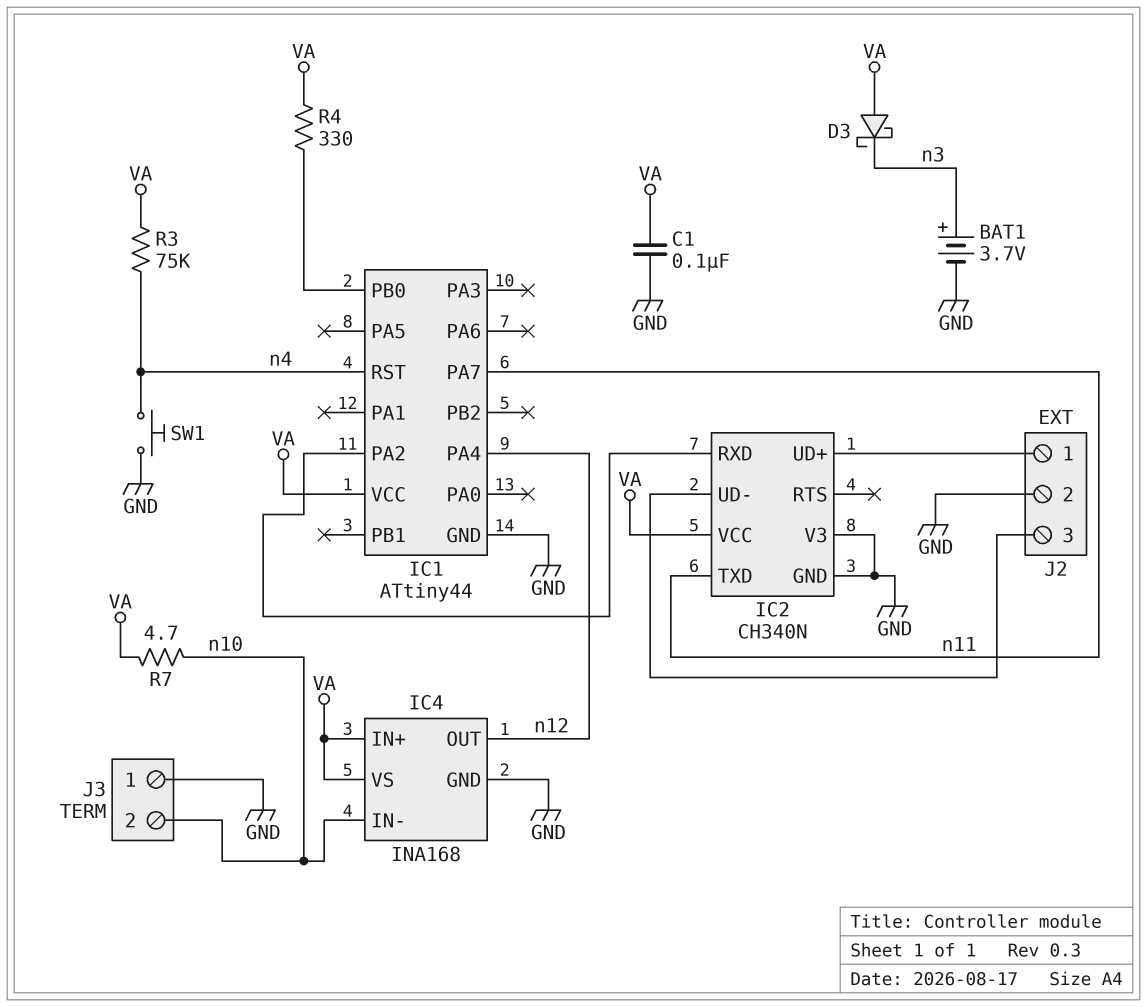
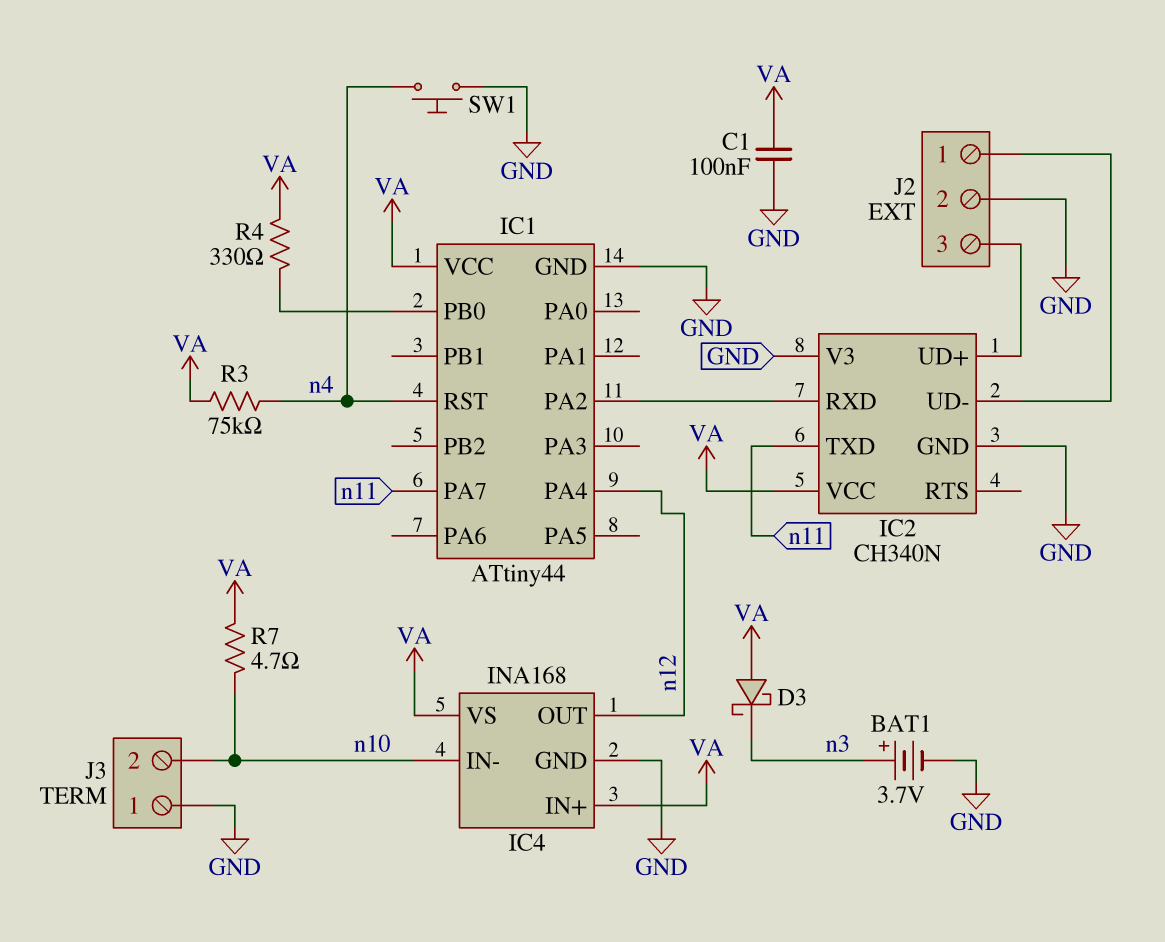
J2 pin 1: IC2/UD+ -> IC2/UD-
J2 pin 3: IC2/UD- -> IC2/UD+

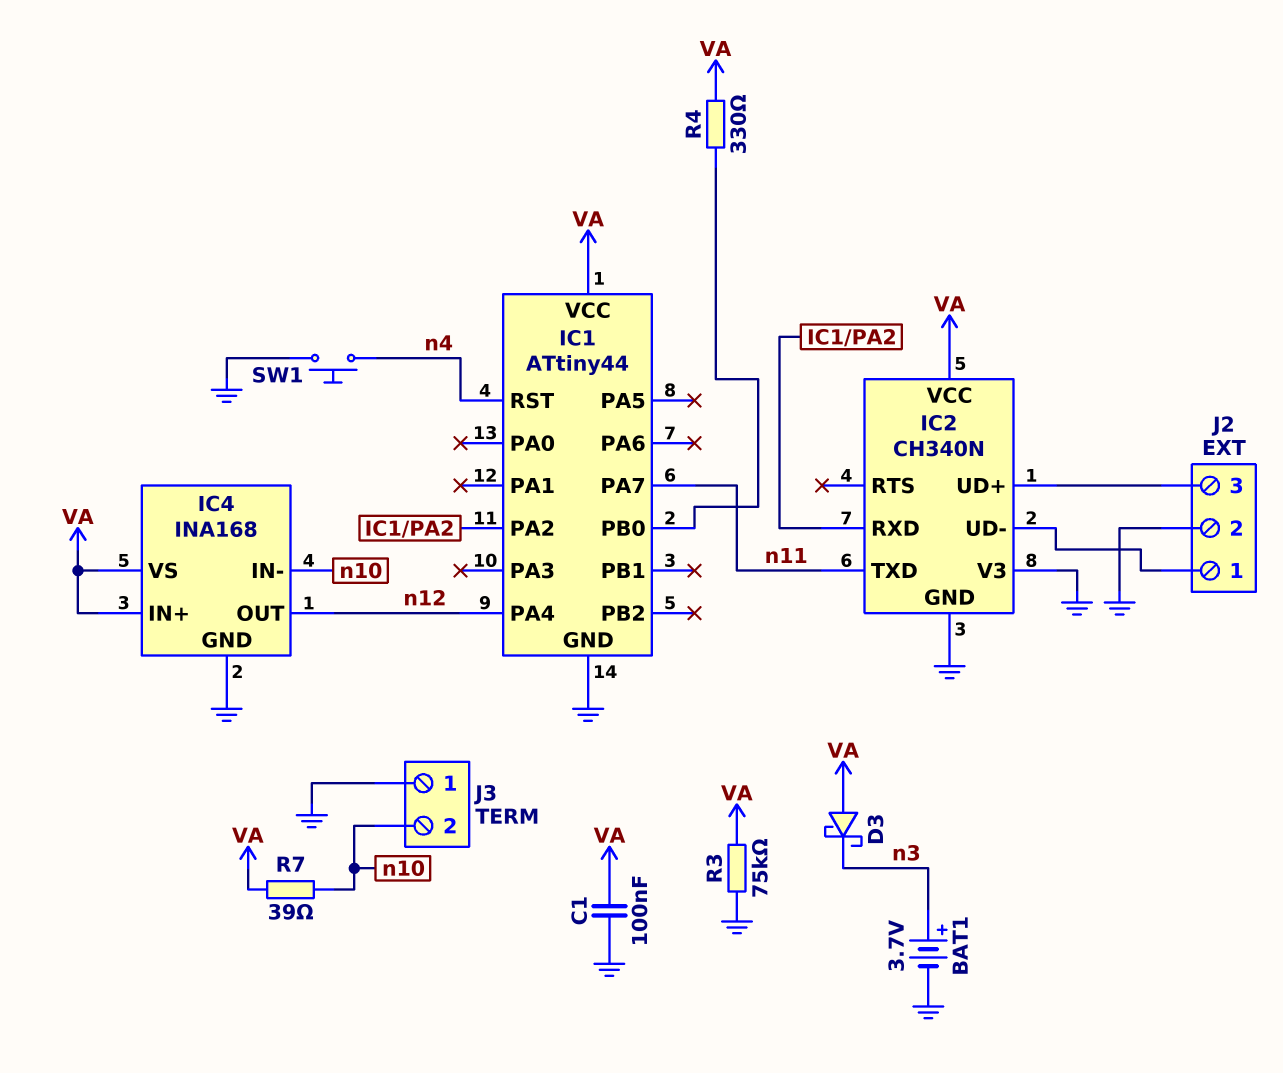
R3: 75k (VA, n4) -> 75k (GND, VA)
R7: 4.7 (VA, n10) -> 39 (VA, n10)

